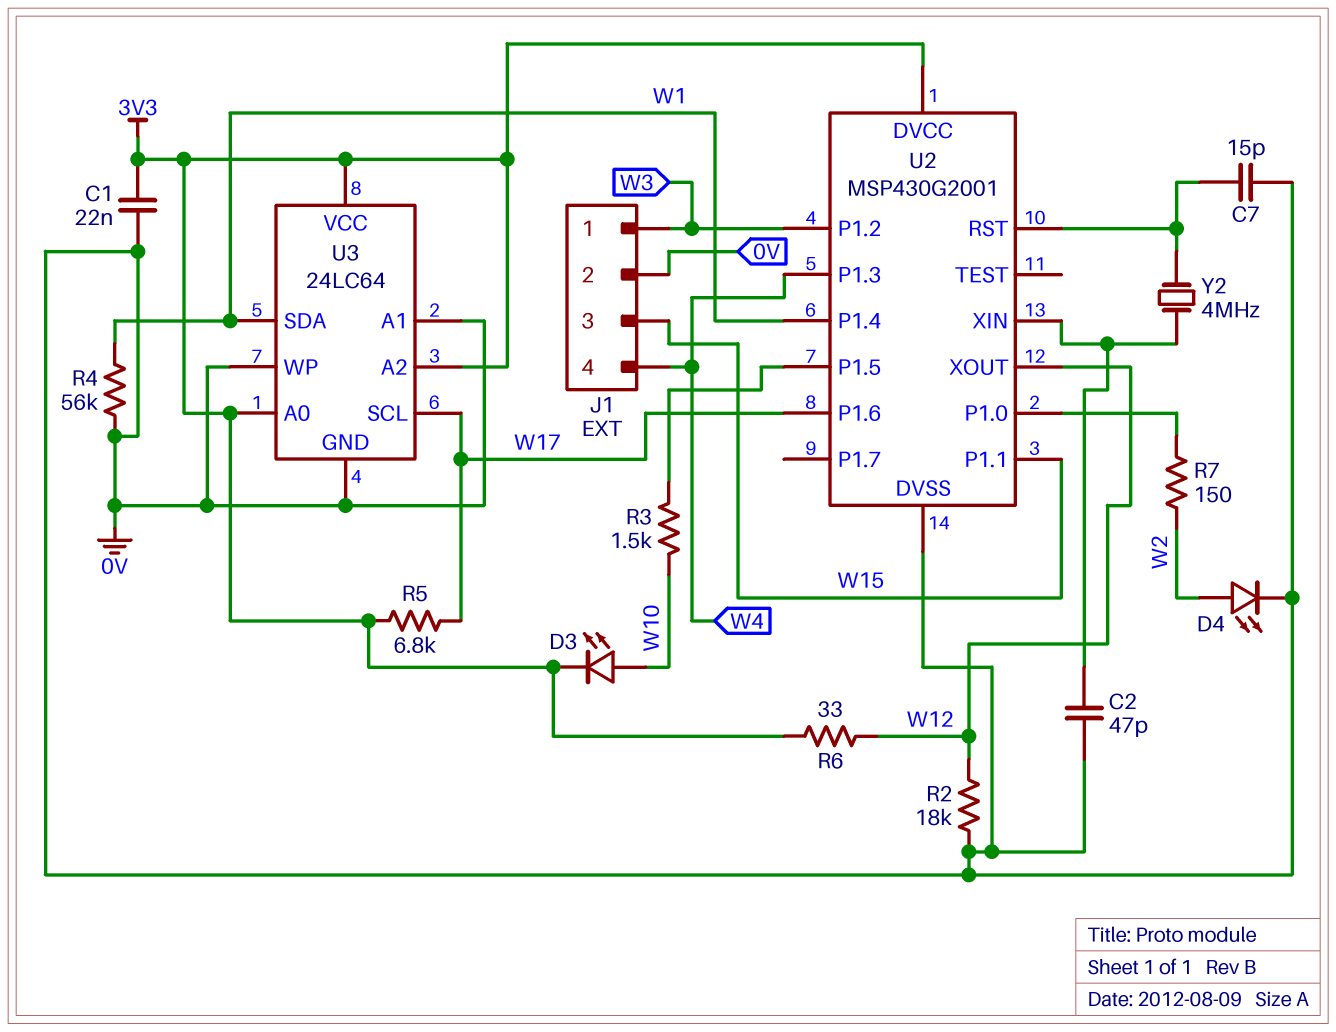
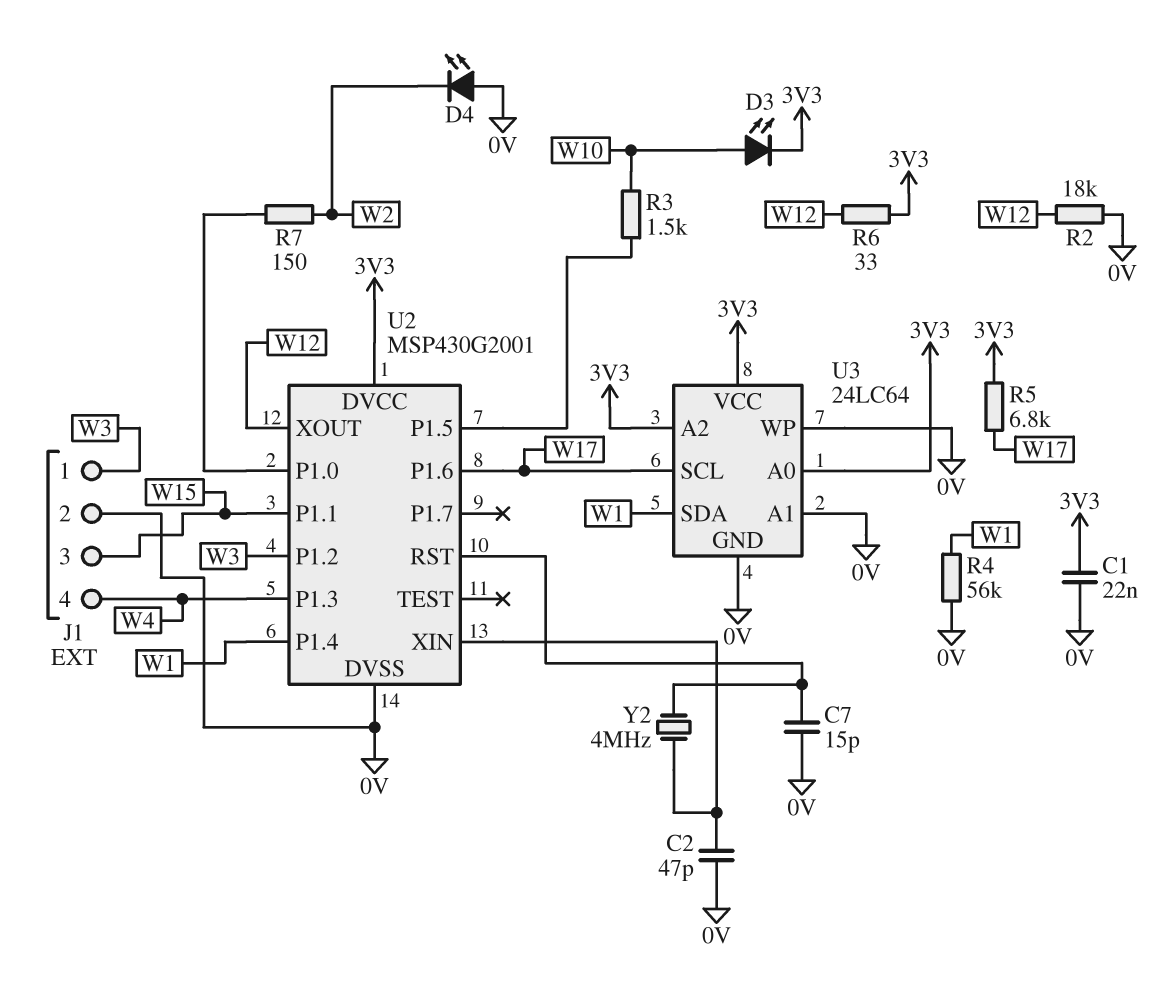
D4: LED (A W2, K 0V) -> LED (A 0V, K W2)

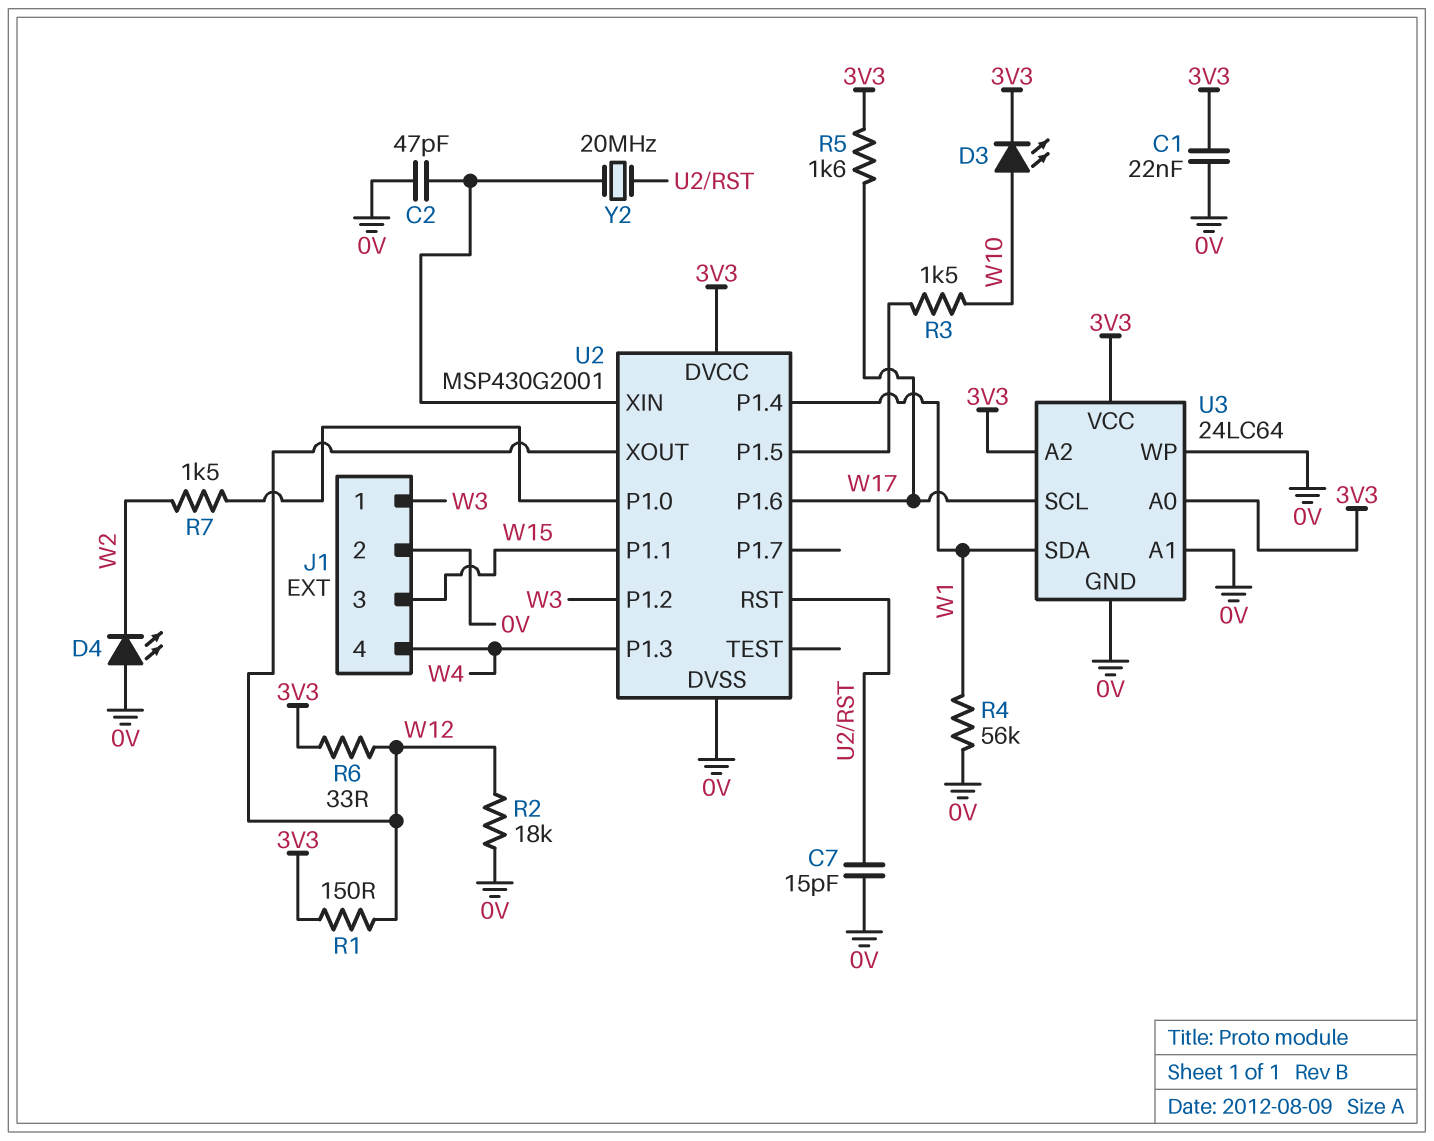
R1: none -> 150 (3V3, W12)
R5: 6.8k (3V3, W17) -> 1.6k (3V3, W17)
R7: 150 (U2/P1.0, W2) -> 1.5k (U2/P1.0, W2)
Y2: 4MHz (U2/RST, U2/XIN) -> 20MHz (U2/RST, U2/XIN)

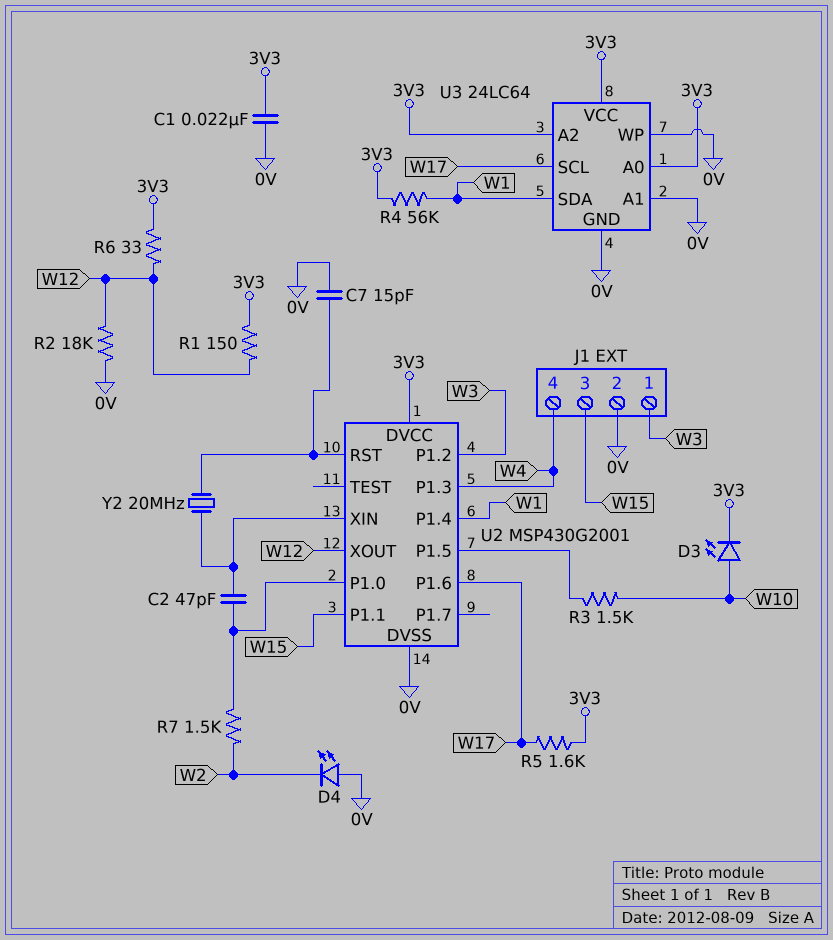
C2: 47pF (0V, U2/XIN) -> 47pF (U2/P1.0, U2/XIN)
R4: 56k (0V, W1) -> 56k (3V3, W1)

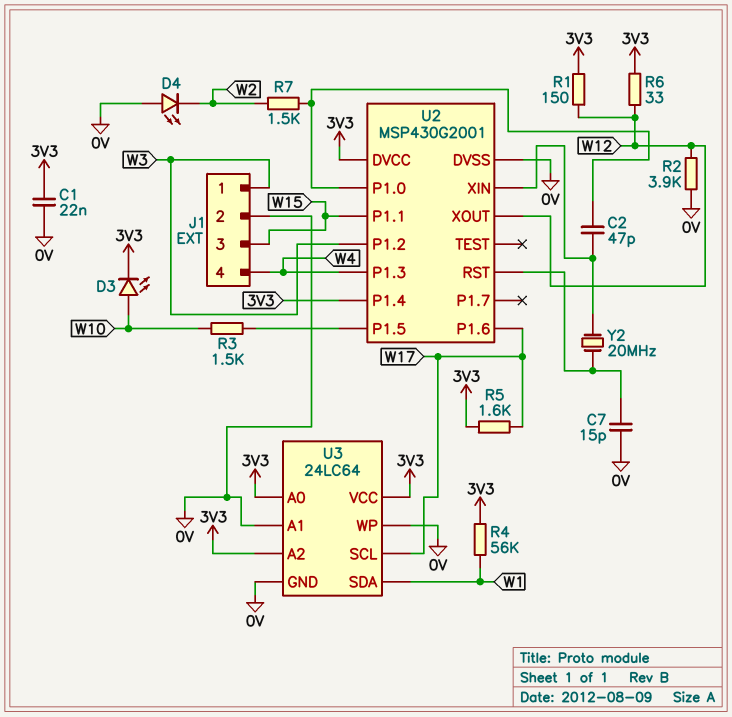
R2: 18k (0V, W12) -> 3.9k (0V, W12)
U2 pin P1.4: W1 -> 3V3

